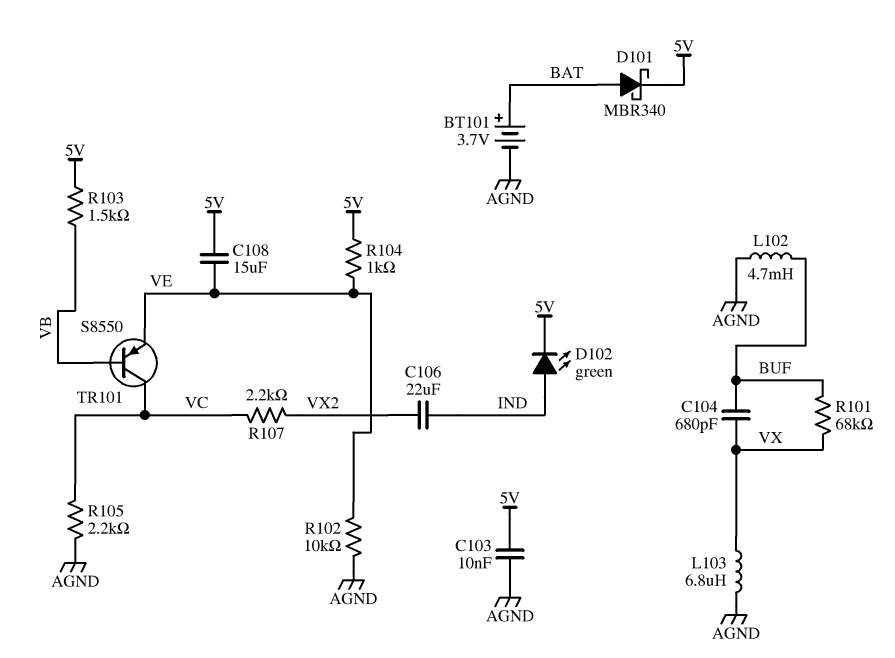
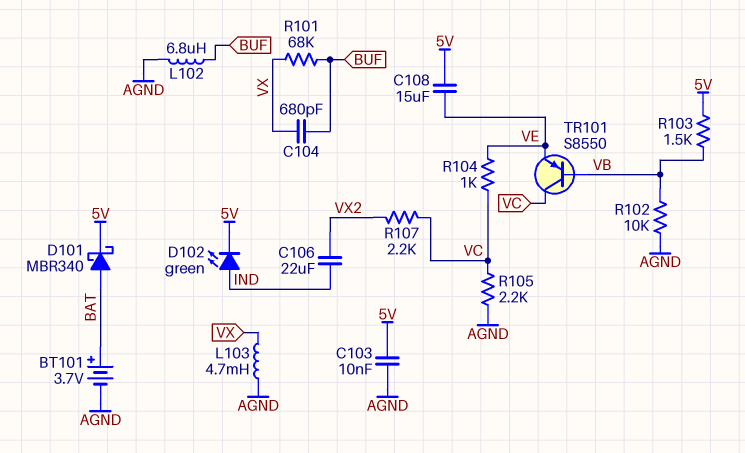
L102: 4.7mH (AGND, BUF) -> 6.8uH (AGND, BUF)
L103: 6.8uH (AGND, VX) -> 4.7mH (AGND, VX)
R102: 10k (AGND, VE) -> 10k (AGND, VB)
R104: 1k (5V, VE) -> 1k (VC, VE)

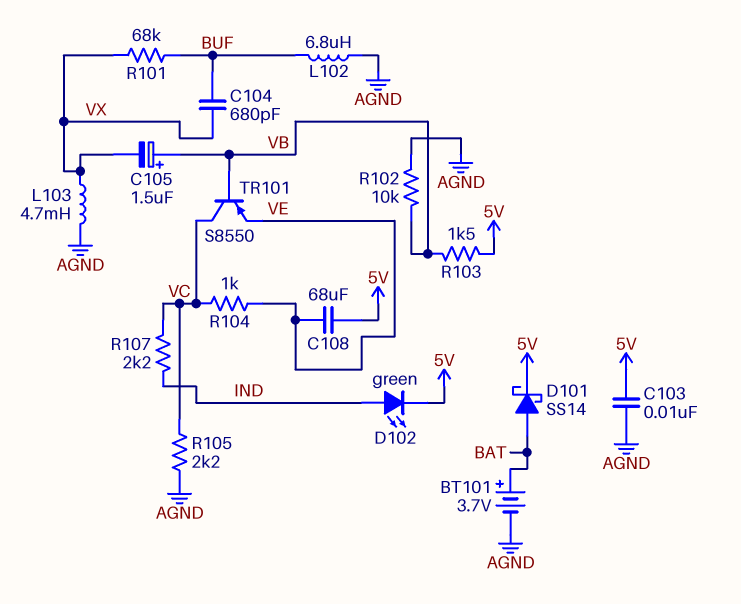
C105: none -> 1.5uF (plus VB, minus VX)
C106: 22uF (IND, VX2) -> none
C108: 15uF (5V, VE) -> 68uF (5V, VE)
D101: schottky MBR340 (A BAT, K 5V) -> schottky SS14 (A BAT, K 5V)
R107: 2.2k (VC, VX2) -> 2.2k (IND, VC)

